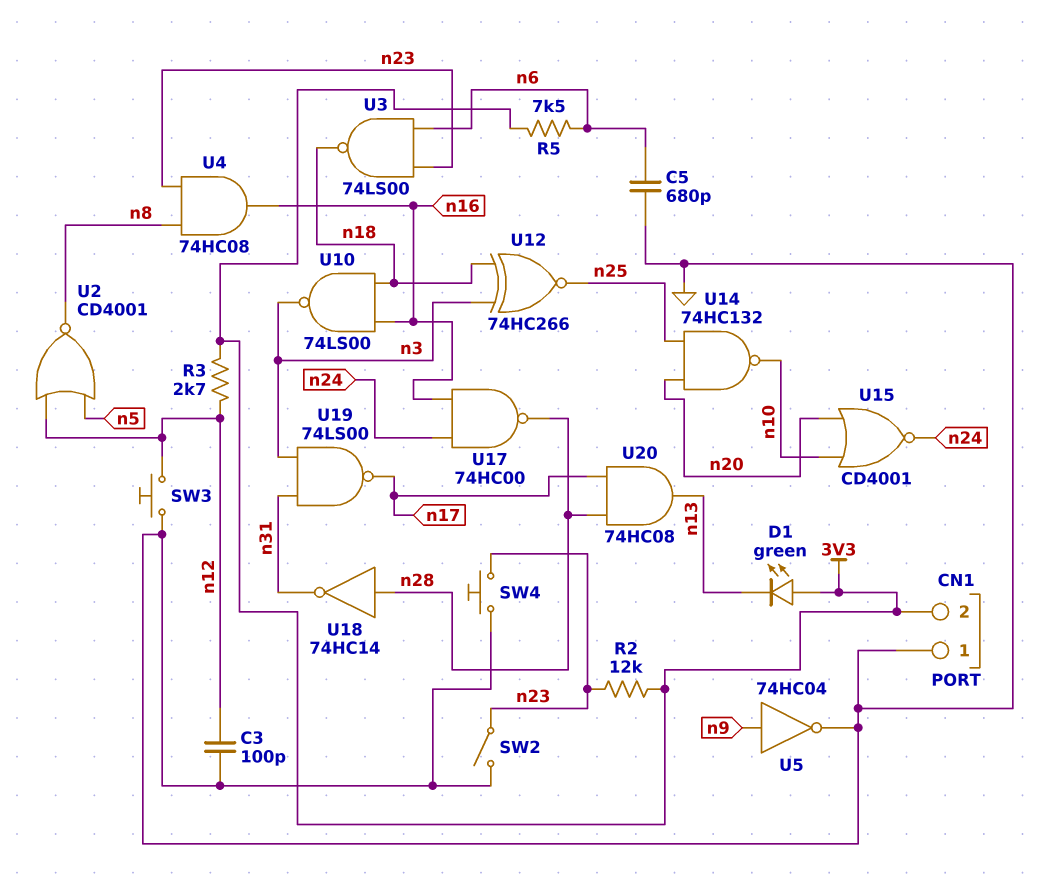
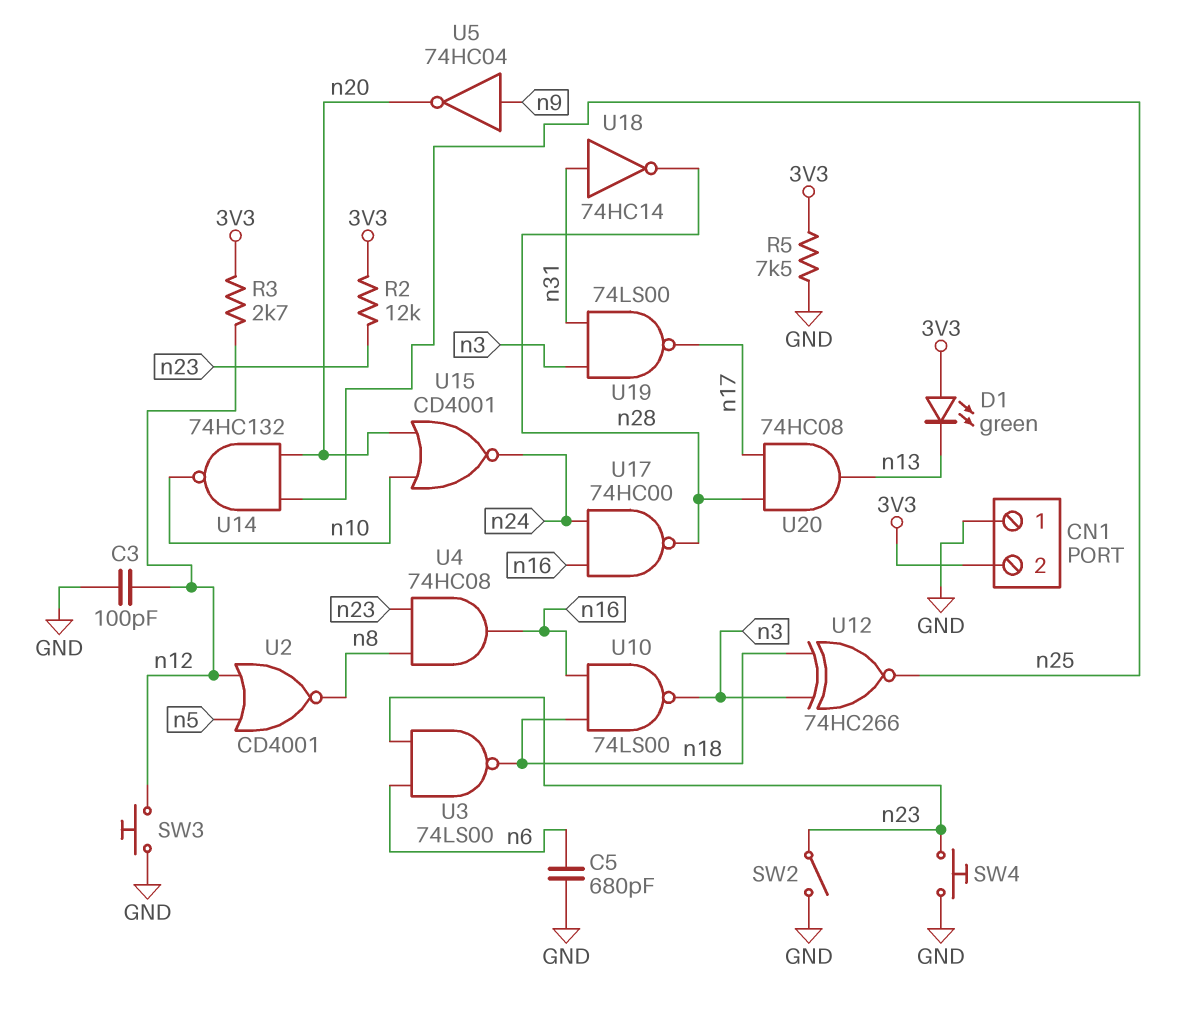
R5: 7.5k (3V3, n6) -> 7.5k (3V3, GND)
U5: NOT 74HC04 (in n9, out GND) -> NOT 74HC04 (in n9, out n20)
U18: NOT 74HC14 (in n28, out n31) -> NOT 74HC14 (in n31, out n28)

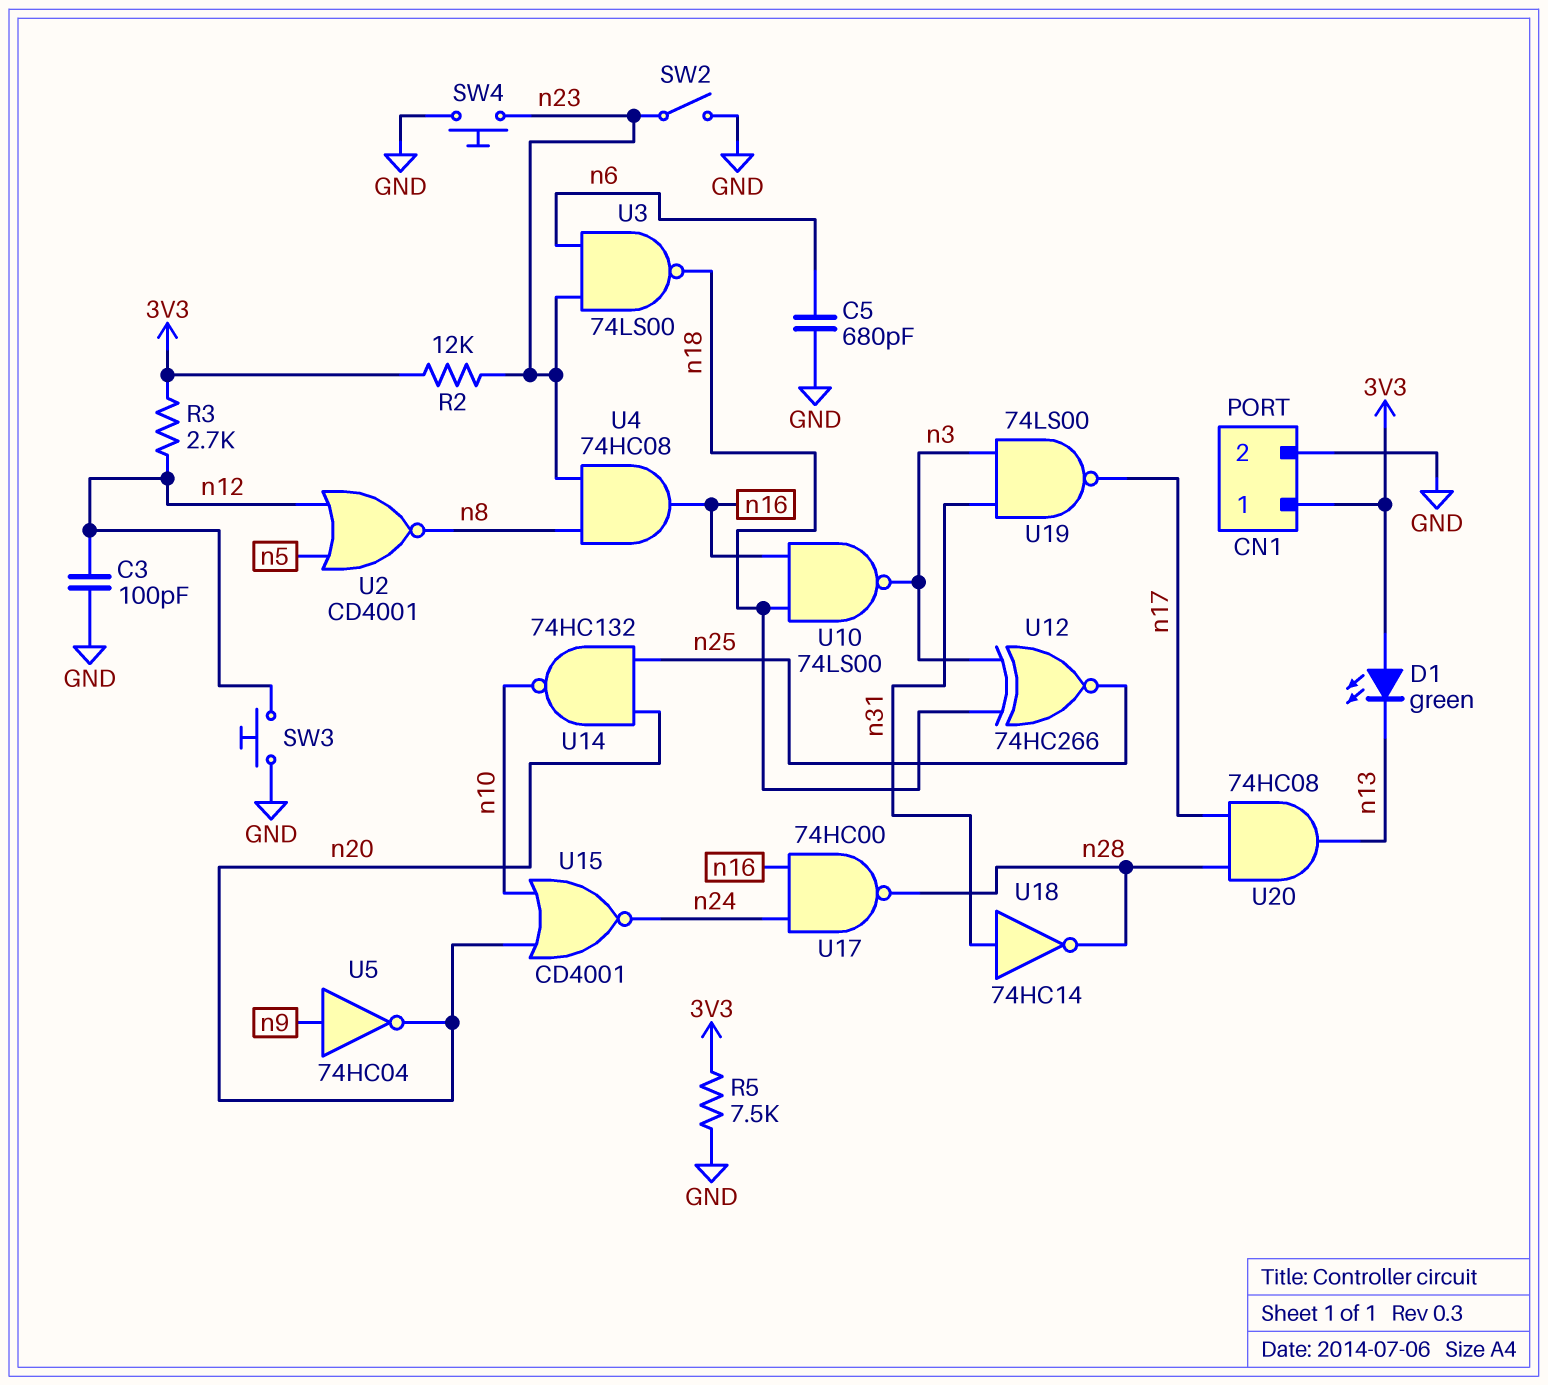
CN1 pin 1: GND -> 3V3
CN1 pin 2: 3V3 -> GND

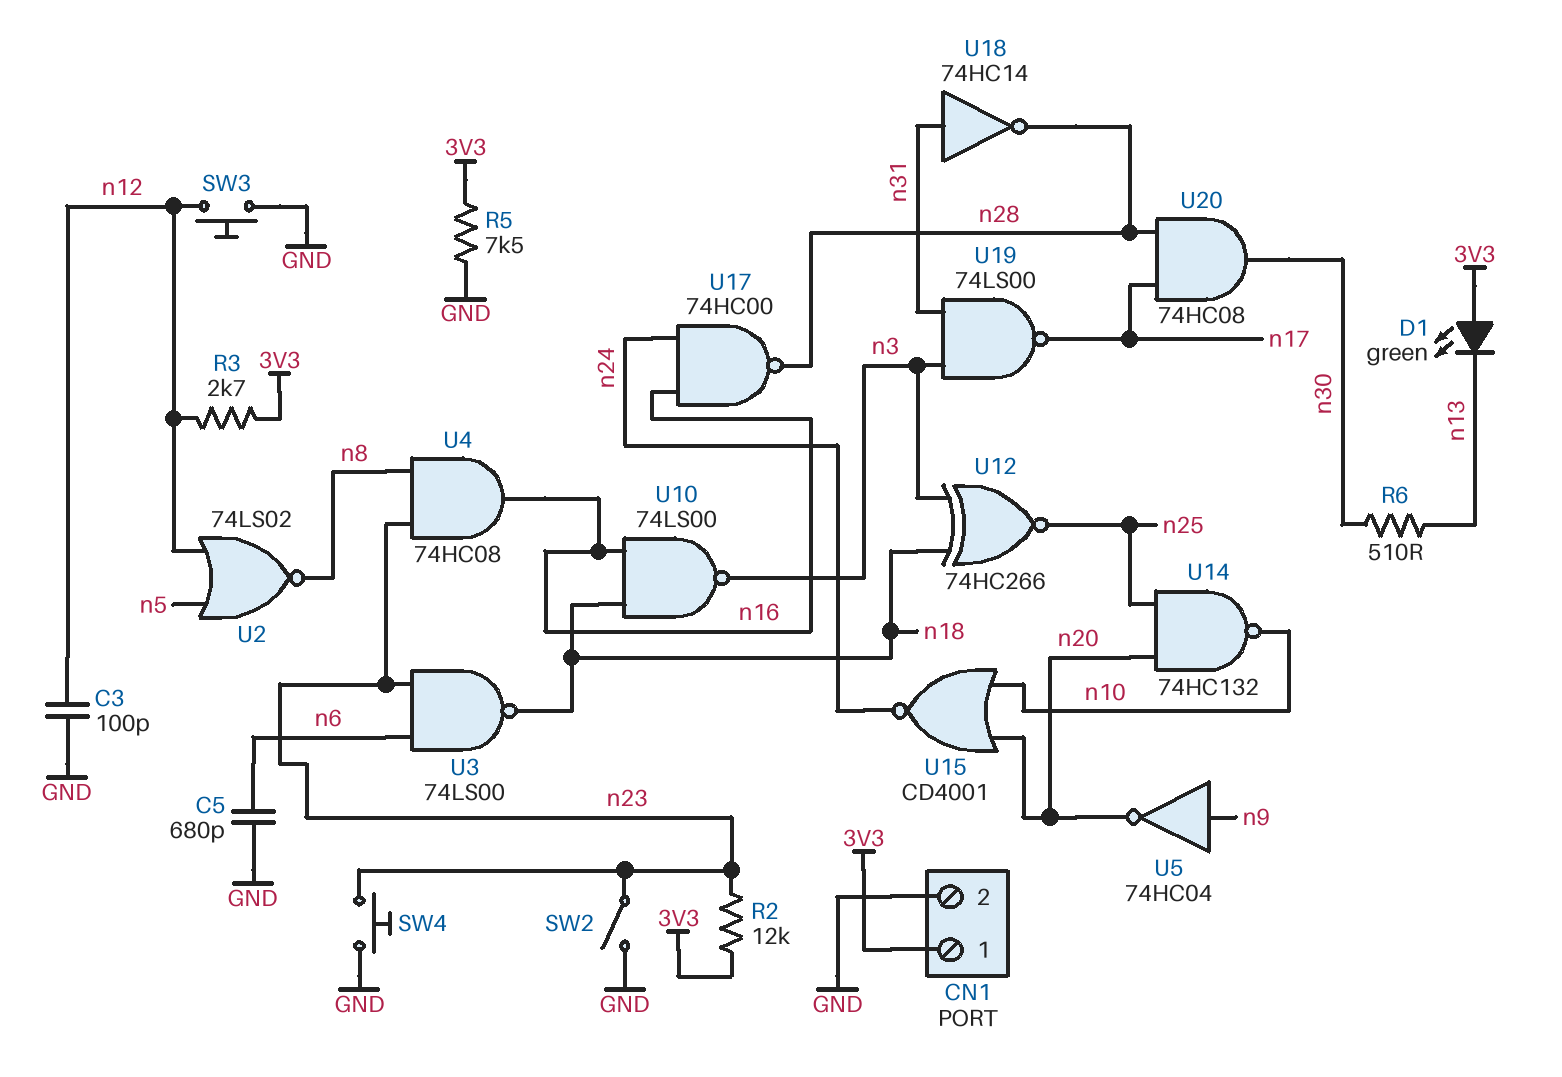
R6: none -> 510 (n13, n30)
U2: NOR CD4001 (in n5, in n12, out n8) -> NOR 74LS02 (in n5, in n12, out n8)
U20: AND 74HC08 (in n17, in n28, out n13) -> AND 74HC08 (in n17, in n28, out n30)

